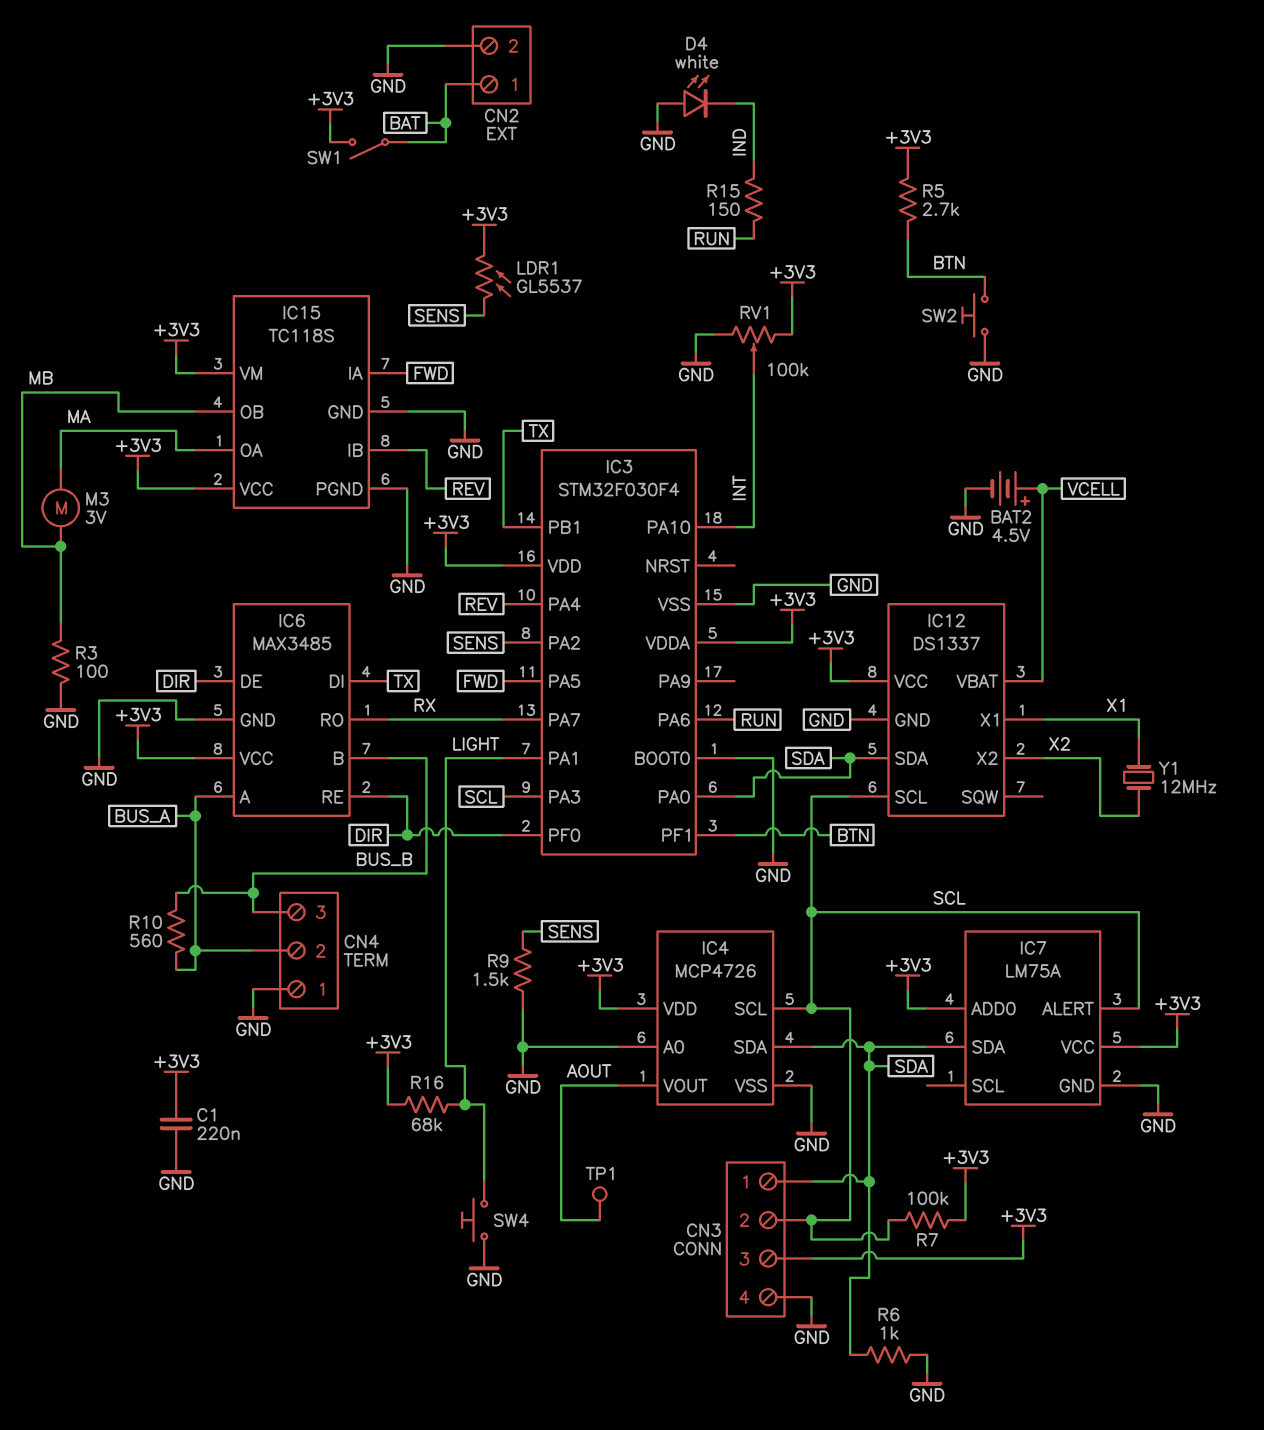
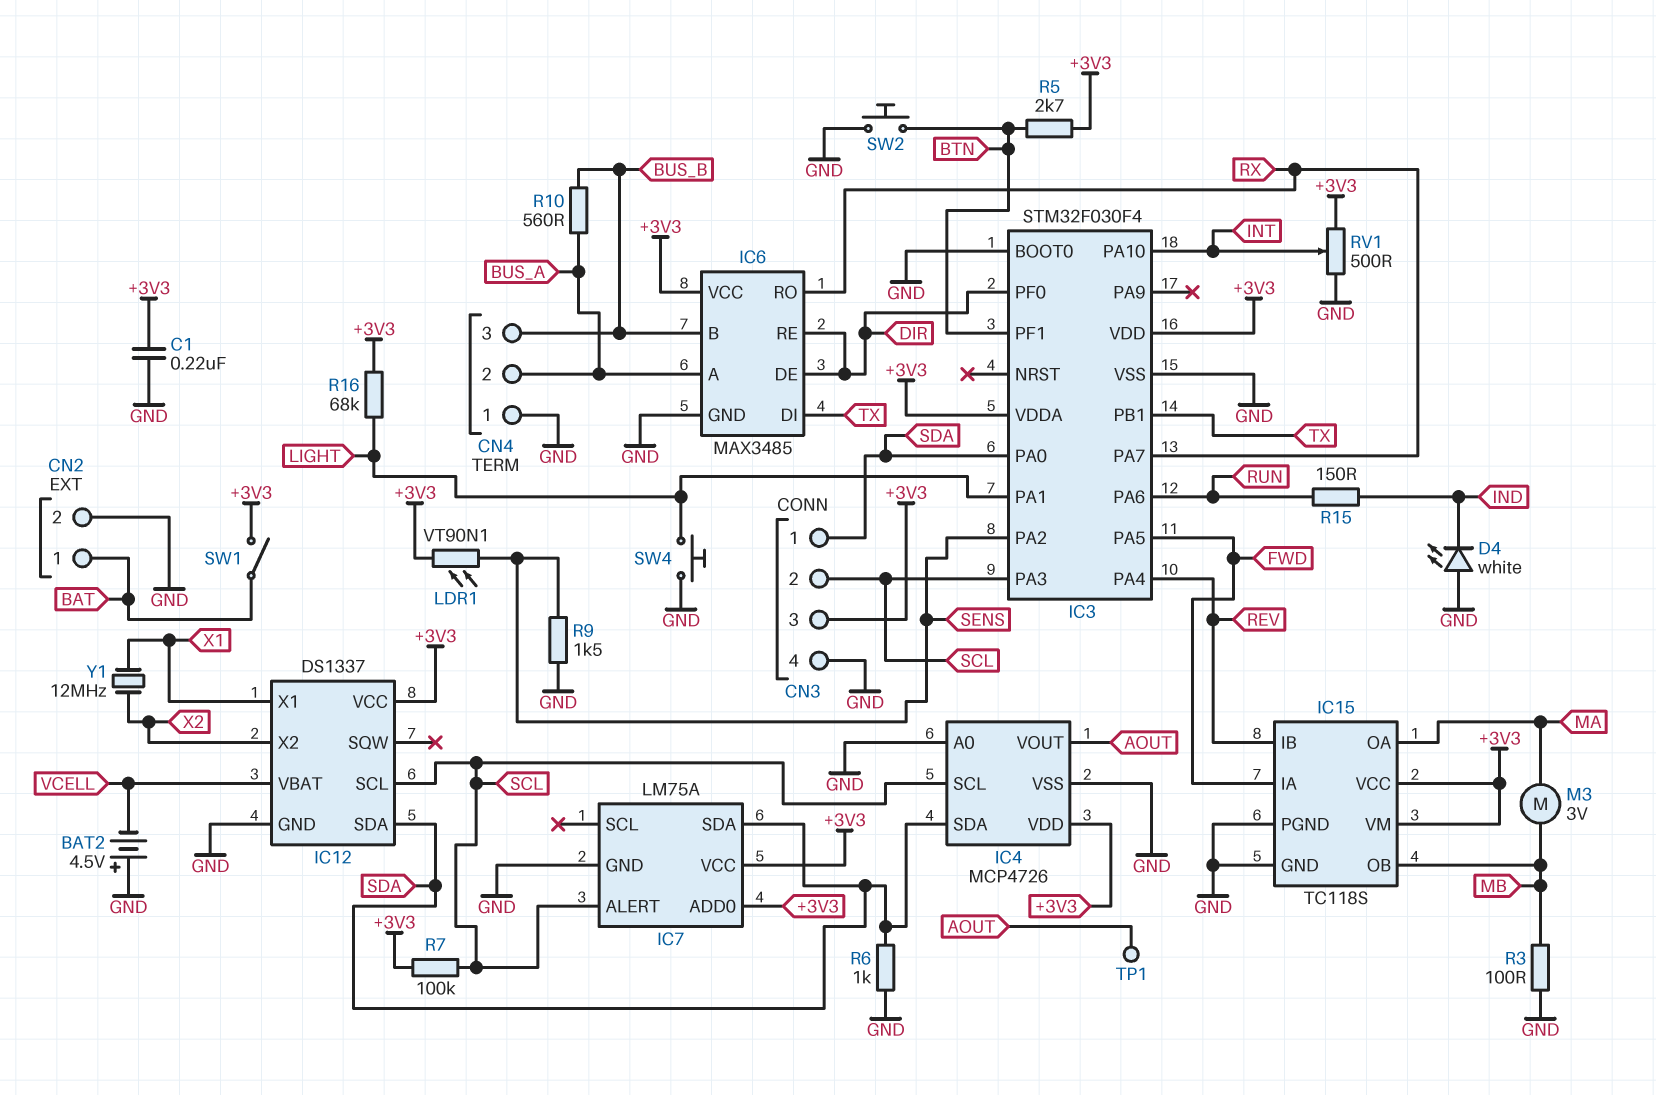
BAT2: 4.5V (plus VCELL, minus GND) -> 4.5V (plus GND, minus VCELL)
LDR1: GL5537 (+3V3, SENS) -> VT90N1 (+3V3, SENS)
RV1: 100k (+3V3, GND, wiper INT) -> 500 (+3V3, GND, wiper INT)

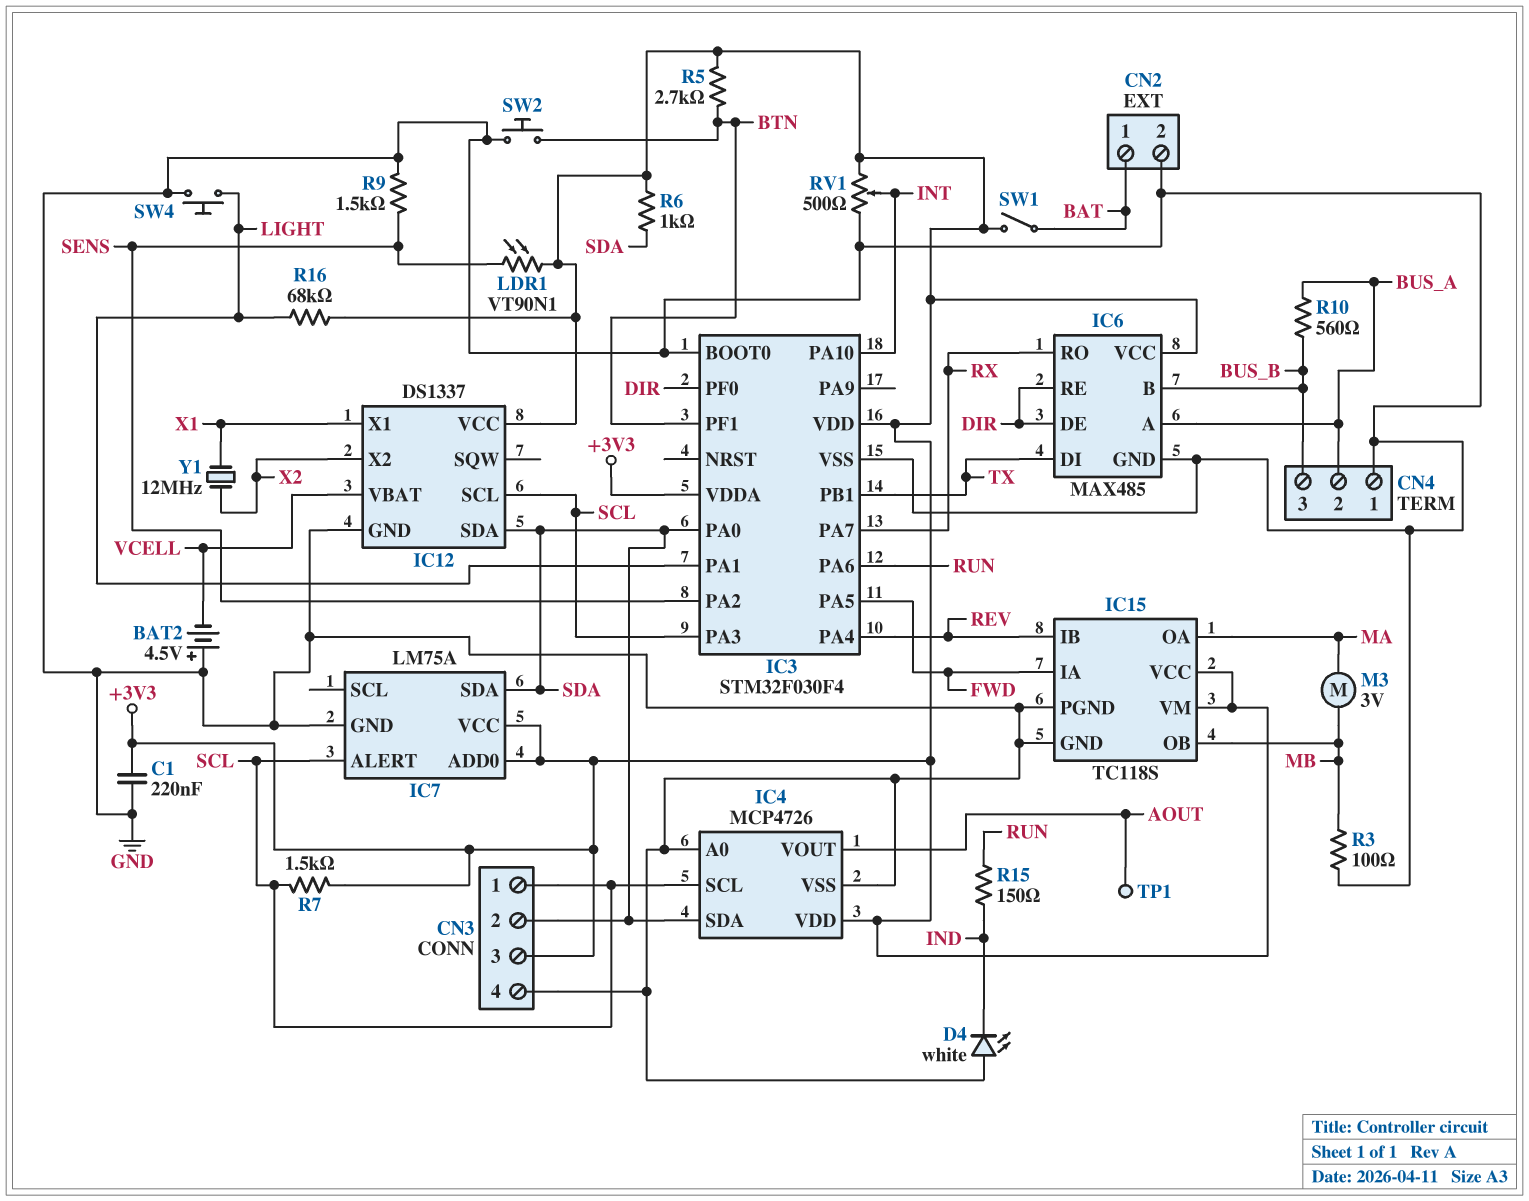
CN3 pin 1: SDA -> SCL
CN3 pin 2: SCL -> SDA
IC6: MAX3485 -> MAX485
R6: 1k (GND, SDA) -> 1k (+3V3, SDA)
R7: 100k (+3V3, SCL) -> 1.5k (+3V3, SCL)

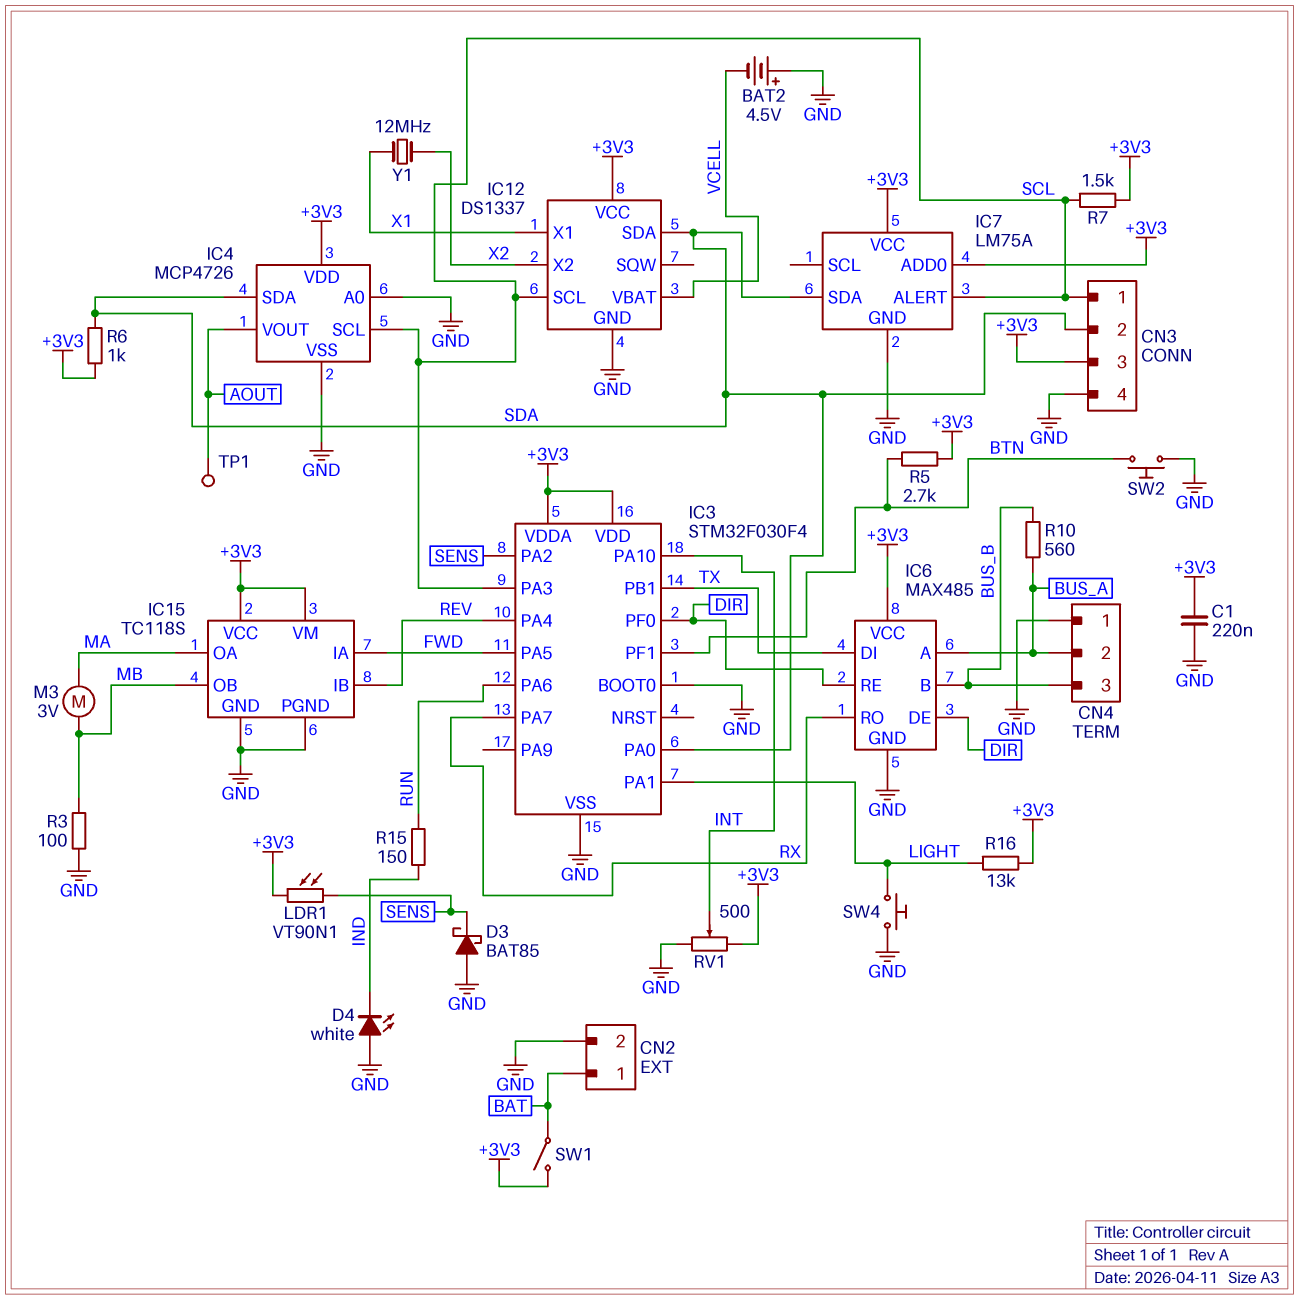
D3: none -> schottky BAT85 (A GND, K SENS)
R9: 1.5k (GND, SENS) -> none
R16: 68k (+3V3, LIGHT) -> 13k (+3V3, LIGHT)

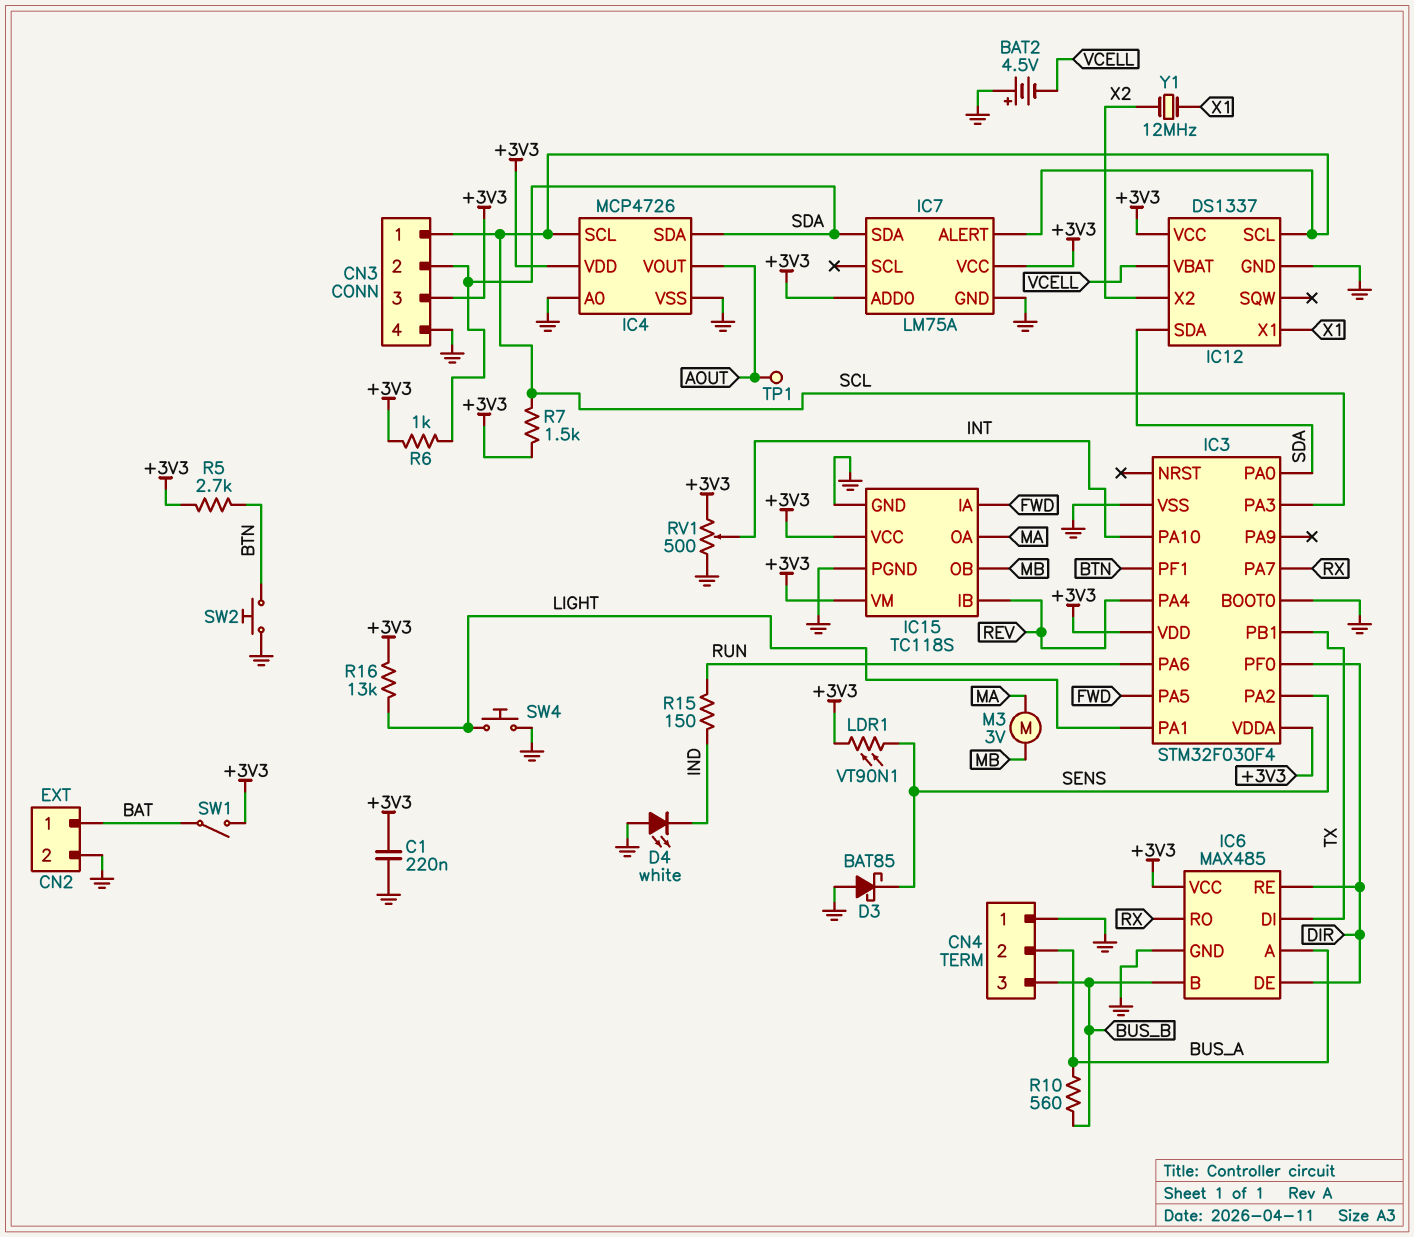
R3: 100 (GND, MB) -> none

